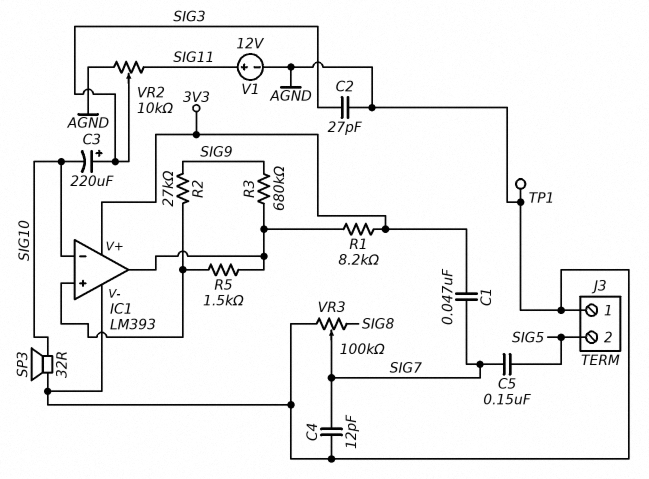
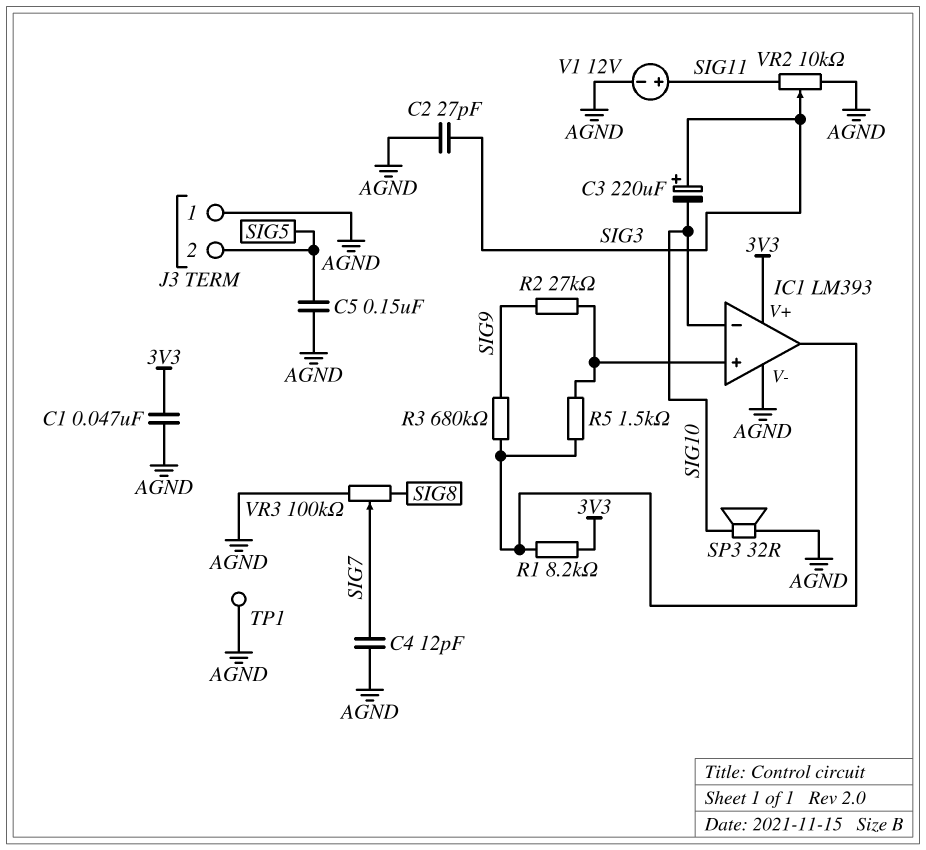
C1: 47nF (3V3, SIG7) -> 47nF (3V3, AGND)
C5: 150nF (SIG5, SIG7) -> 150nF (AGND, SIG5)

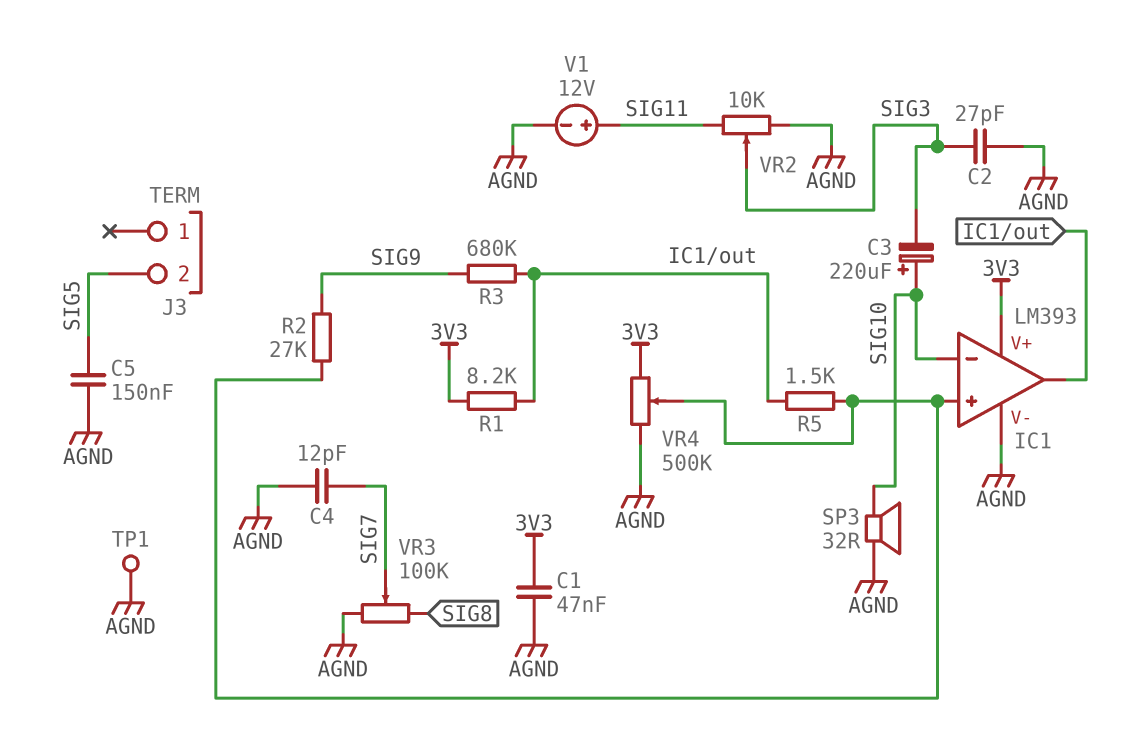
C3: 220uF (plus SIG3, minus SIG10) -> 220uF (plus SIG10, minus SIG3)
J3 pin 1: AGND -> none
VR4: none -> 500k (3V3, AGND, wiper IC1/in+)

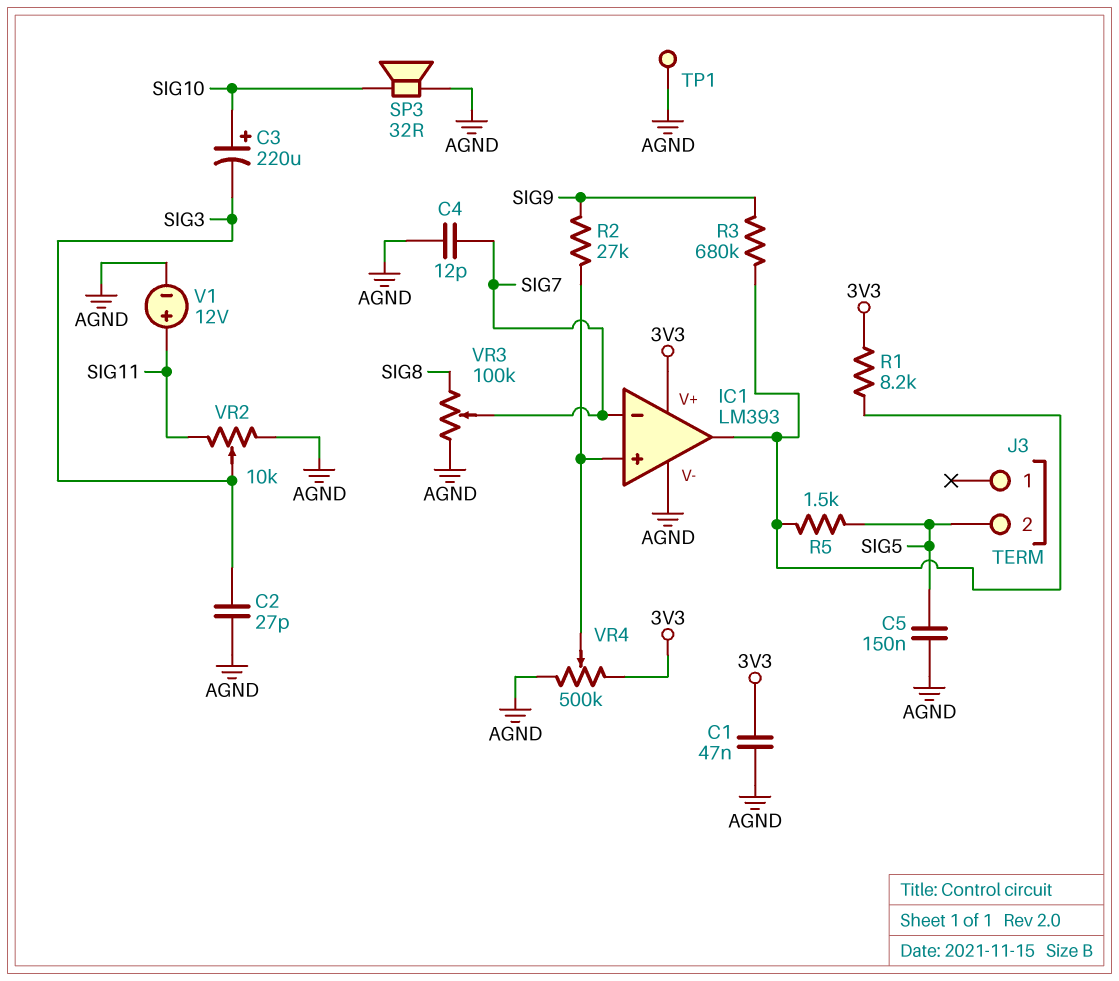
IC1 pin in-: SIG10 -> SIG7
R5: 1.5k (IC1/in+, IC1/out) -> 1.5k (IC1/out, SIG5)

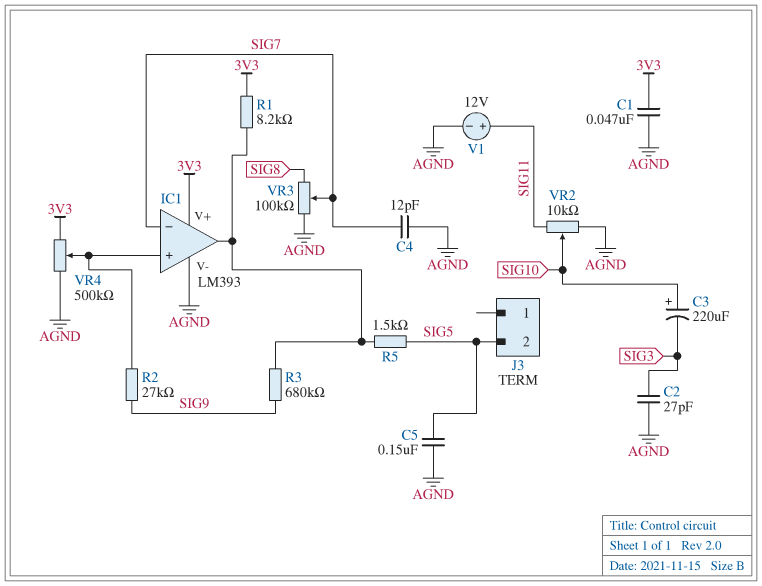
SP3: speaker 32R (AGND, SIG10) -> none
TP1: test point (AGND) -> none
VR2: 10k (AGND, SIG11, wiper SIG3) -> 10k (AGND, SIG11, wiper SIG10)

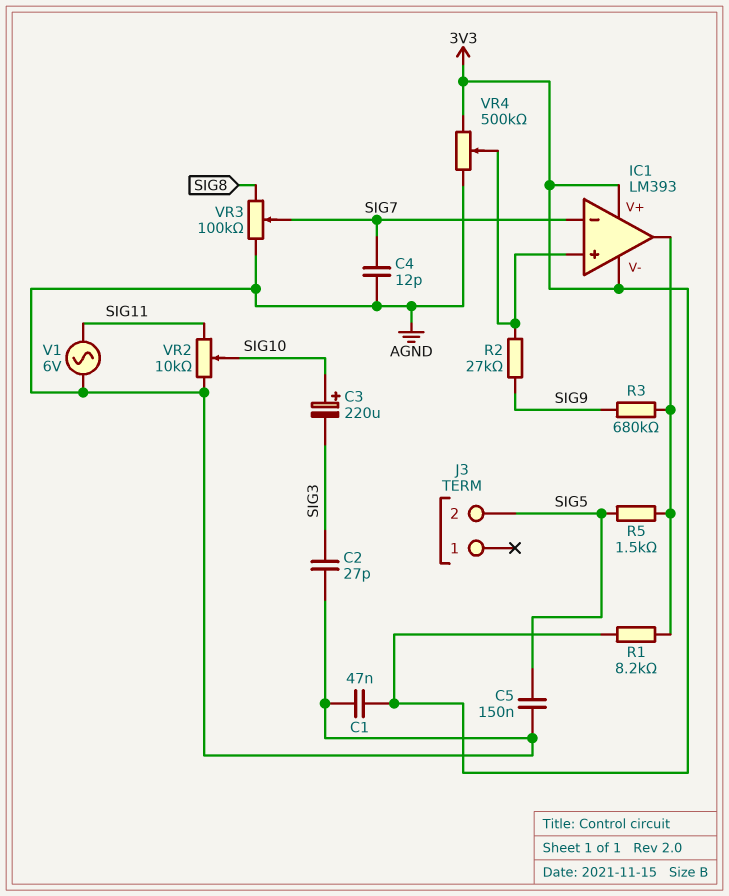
IC1 pin V-: AGND -> 3V3
V1: 12V (plus SIG11, minus AGND) -> AC 6V (AGND, SIG11)

